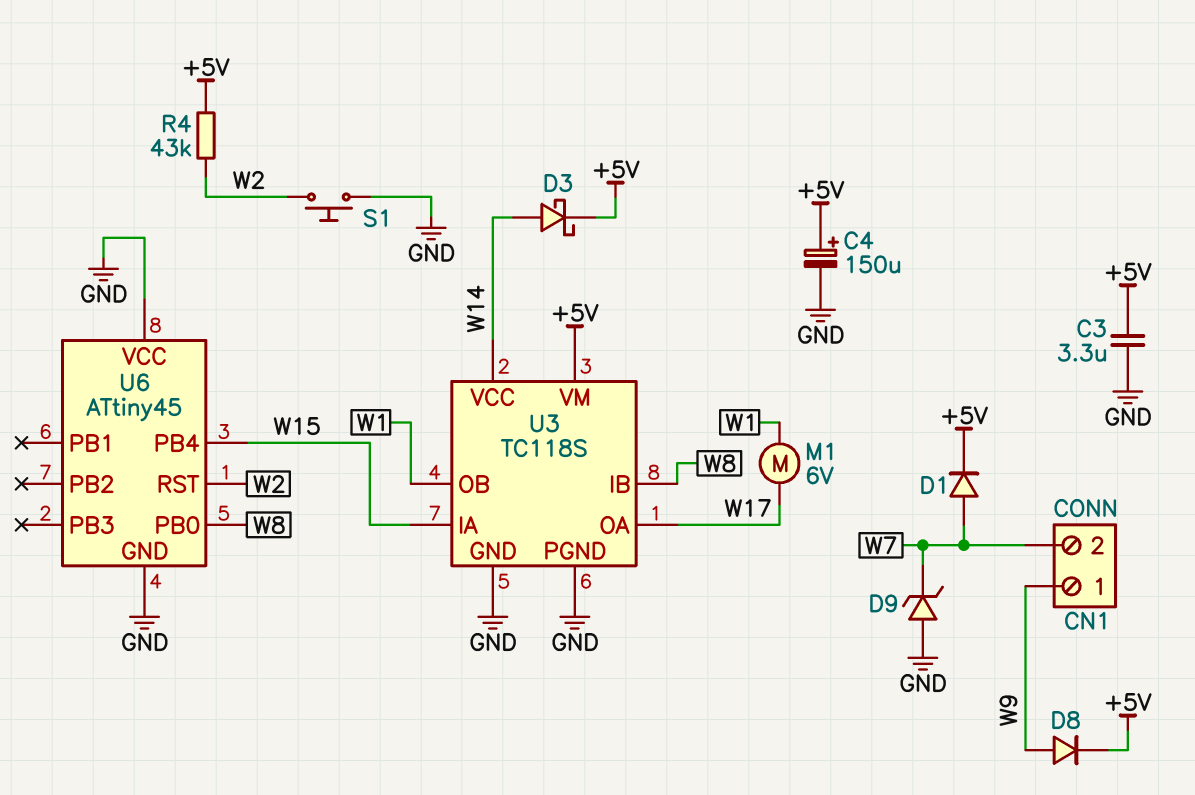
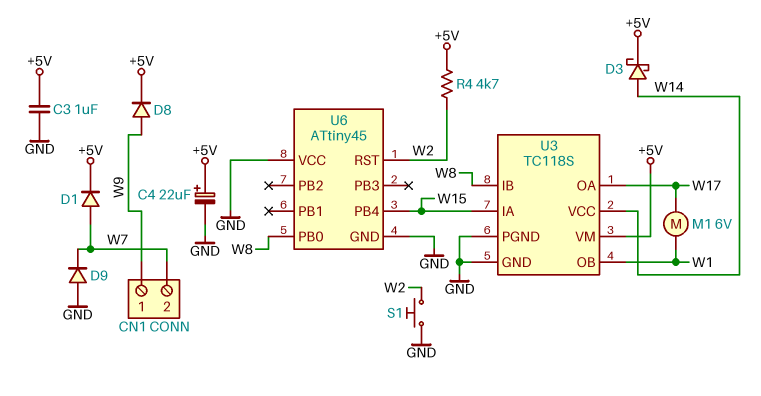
C3: 3.3uF (+5V, GND) -> 1uF (+5V, GND)
C4: 150uF (plus +5V, minus GND) -> 22uF (plus +5V, minus GND)
D9: zener (A GND, K W7) -> diode (A GND, K W7)
R4: 43k (+5V, W2) -> 4.7k (+5V, W2)

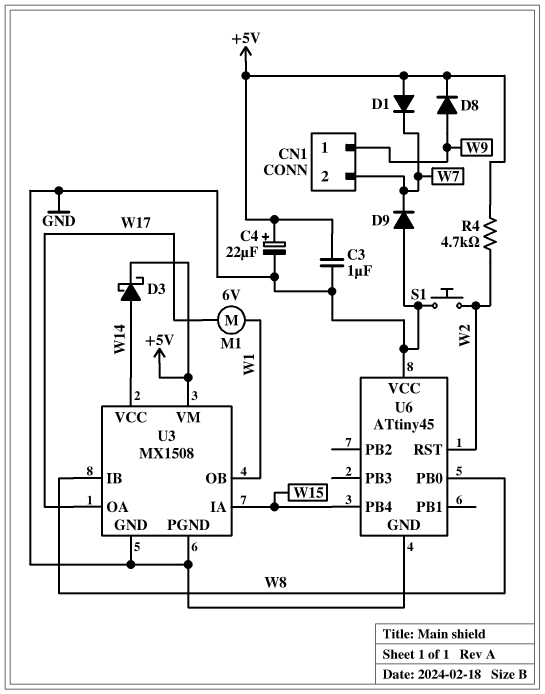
D1: diode (A W7, K +5V) -> diode (A +5V, K W7)
U3: TC118S -> MX1508

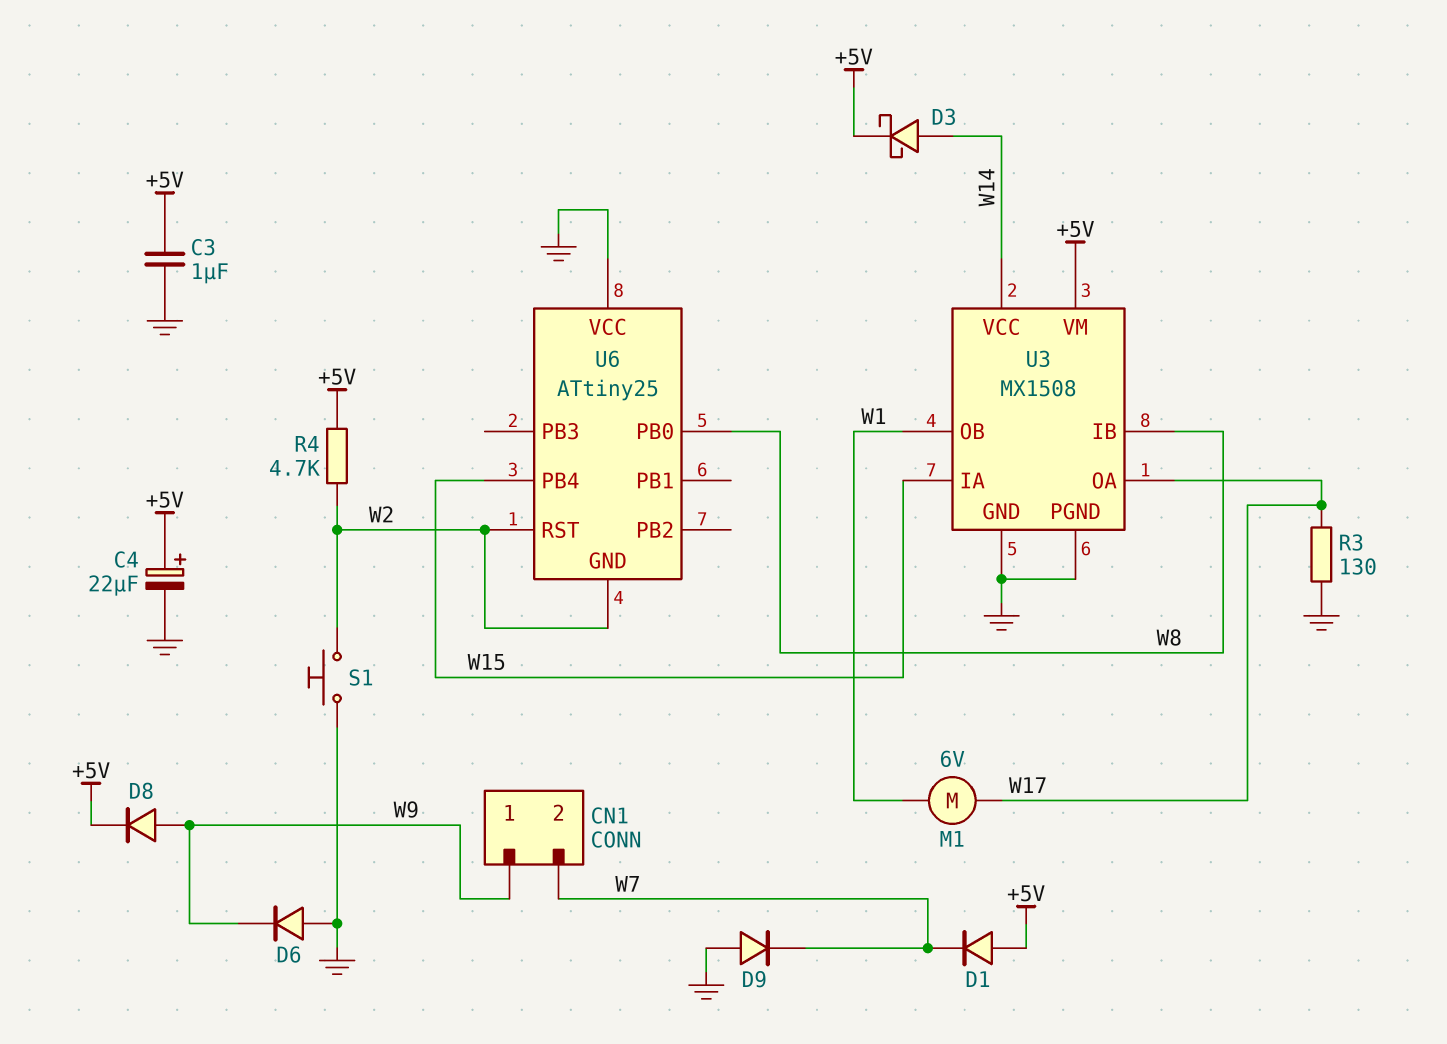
D6: none -> diode (A GND, K W9)
R3: none -> 130 (GND, W17)
U6: ATtiny45 -> ATtiny25
U6 pin GND: GND -> W2

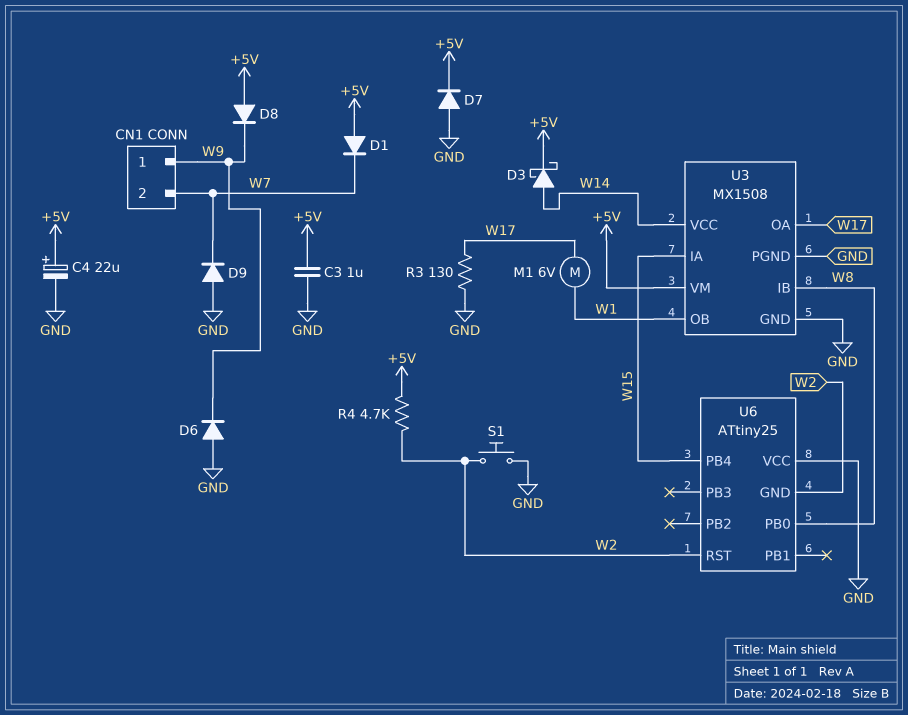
D7: none -> diode (A GND, K +5V)
D8: diode (A W9, K +5V) -> diode (A +5V, K W9)

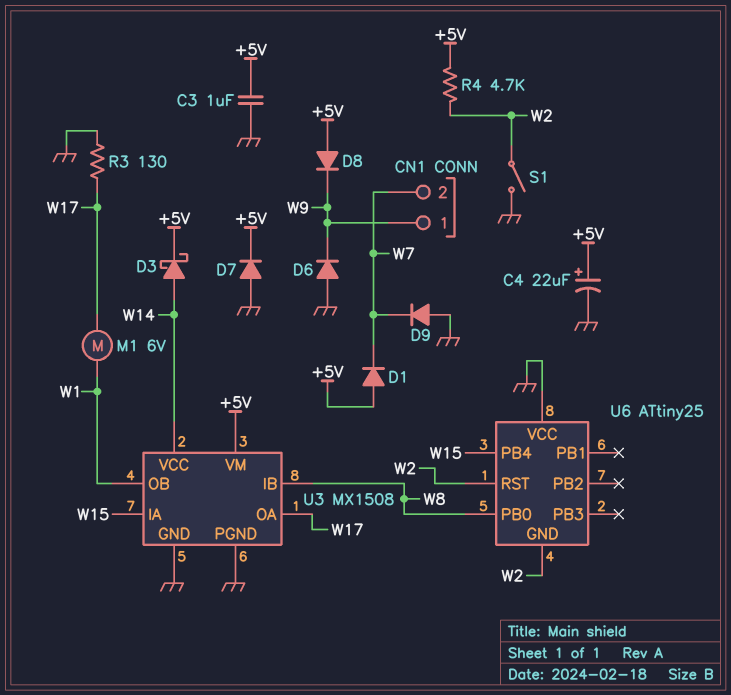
S1: button (GND, W2) -> switch (GND, W2)

